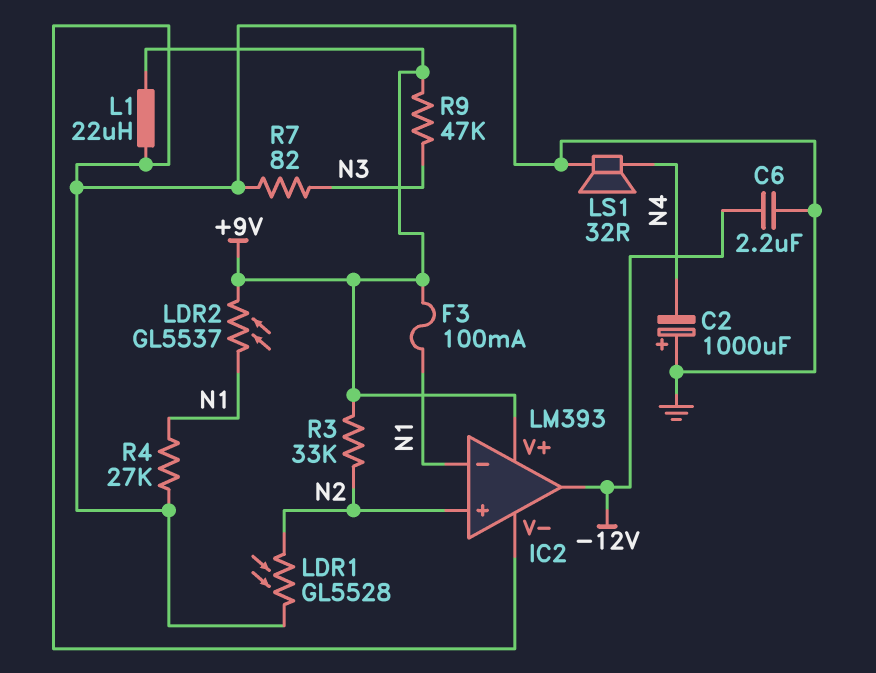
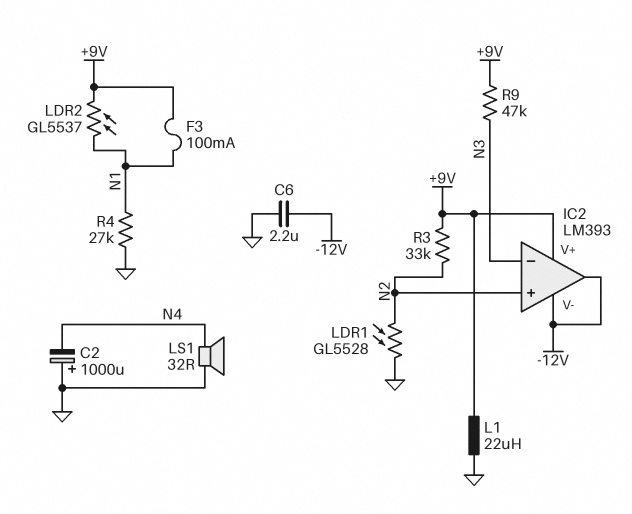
IC2 pin V-: GND -> -12V
IC2 pin in-: N1 -> N3
R7: 82 (GND, N3) -> none

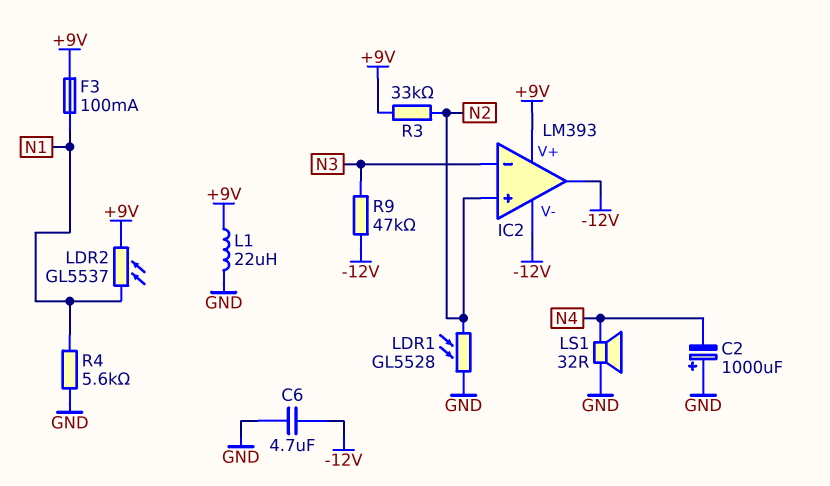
C6: 2.2uF (-12V, GND) -> 4.7uF (-12V, GND)
R4: 27k (GND, N1) -> 5.6k (GND, N1)
R9: 47k (+9V, N3) -> 47k (-12V, N3)

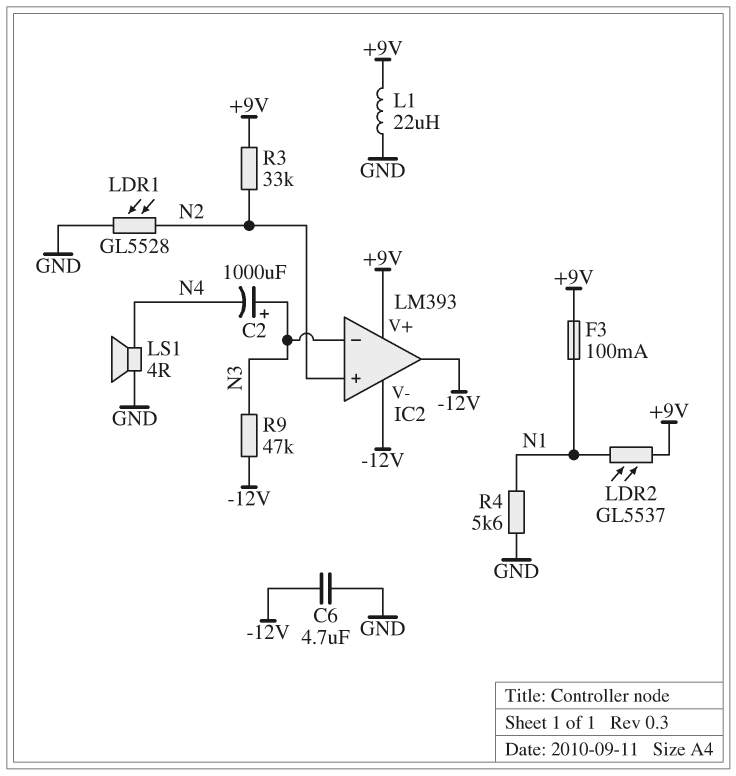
C2: 1000uF (plus GND, minus N4) -> 1000uF (plus N3, minus N4)
LS1: speaker 32R (GND, N4) -> speaker 4R (GND, N4)

